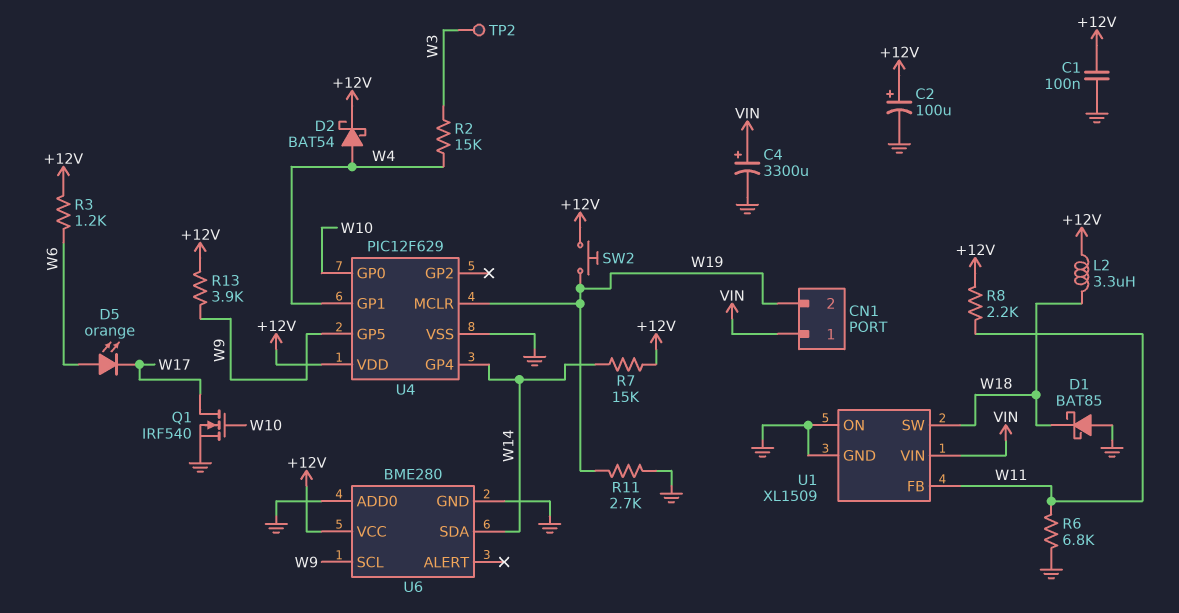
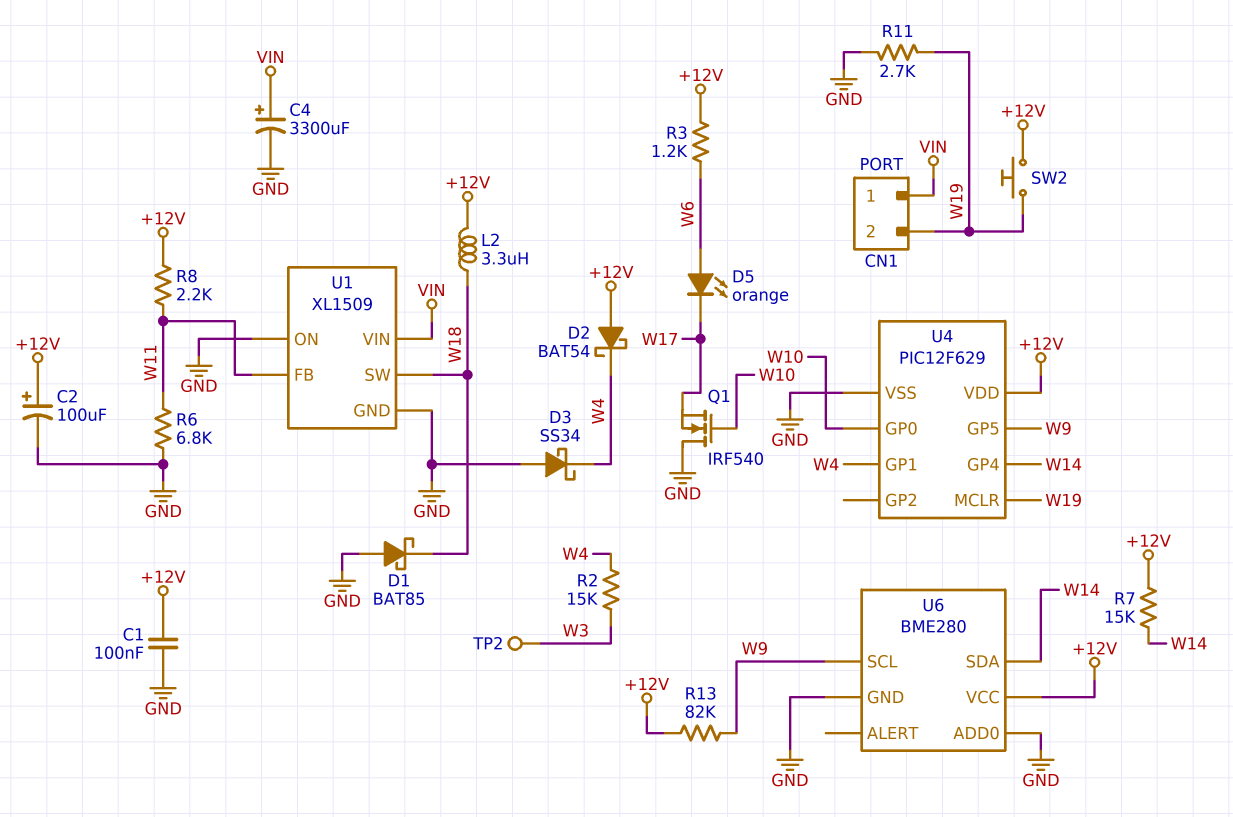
D2: schottky BAT54 (A W4, K +12V) -> schottky BAT54 (A +12V, K W4)
D3: none -> schottky SS34 (A GND, K W4)
Q1: NMOS IRF540 (G W10, D W17, S GND) -> NMOS IRF540 (G W10, D GND, S W17)
R13: 3.9k (+12V, W9) -> 82k (+12V, W9)

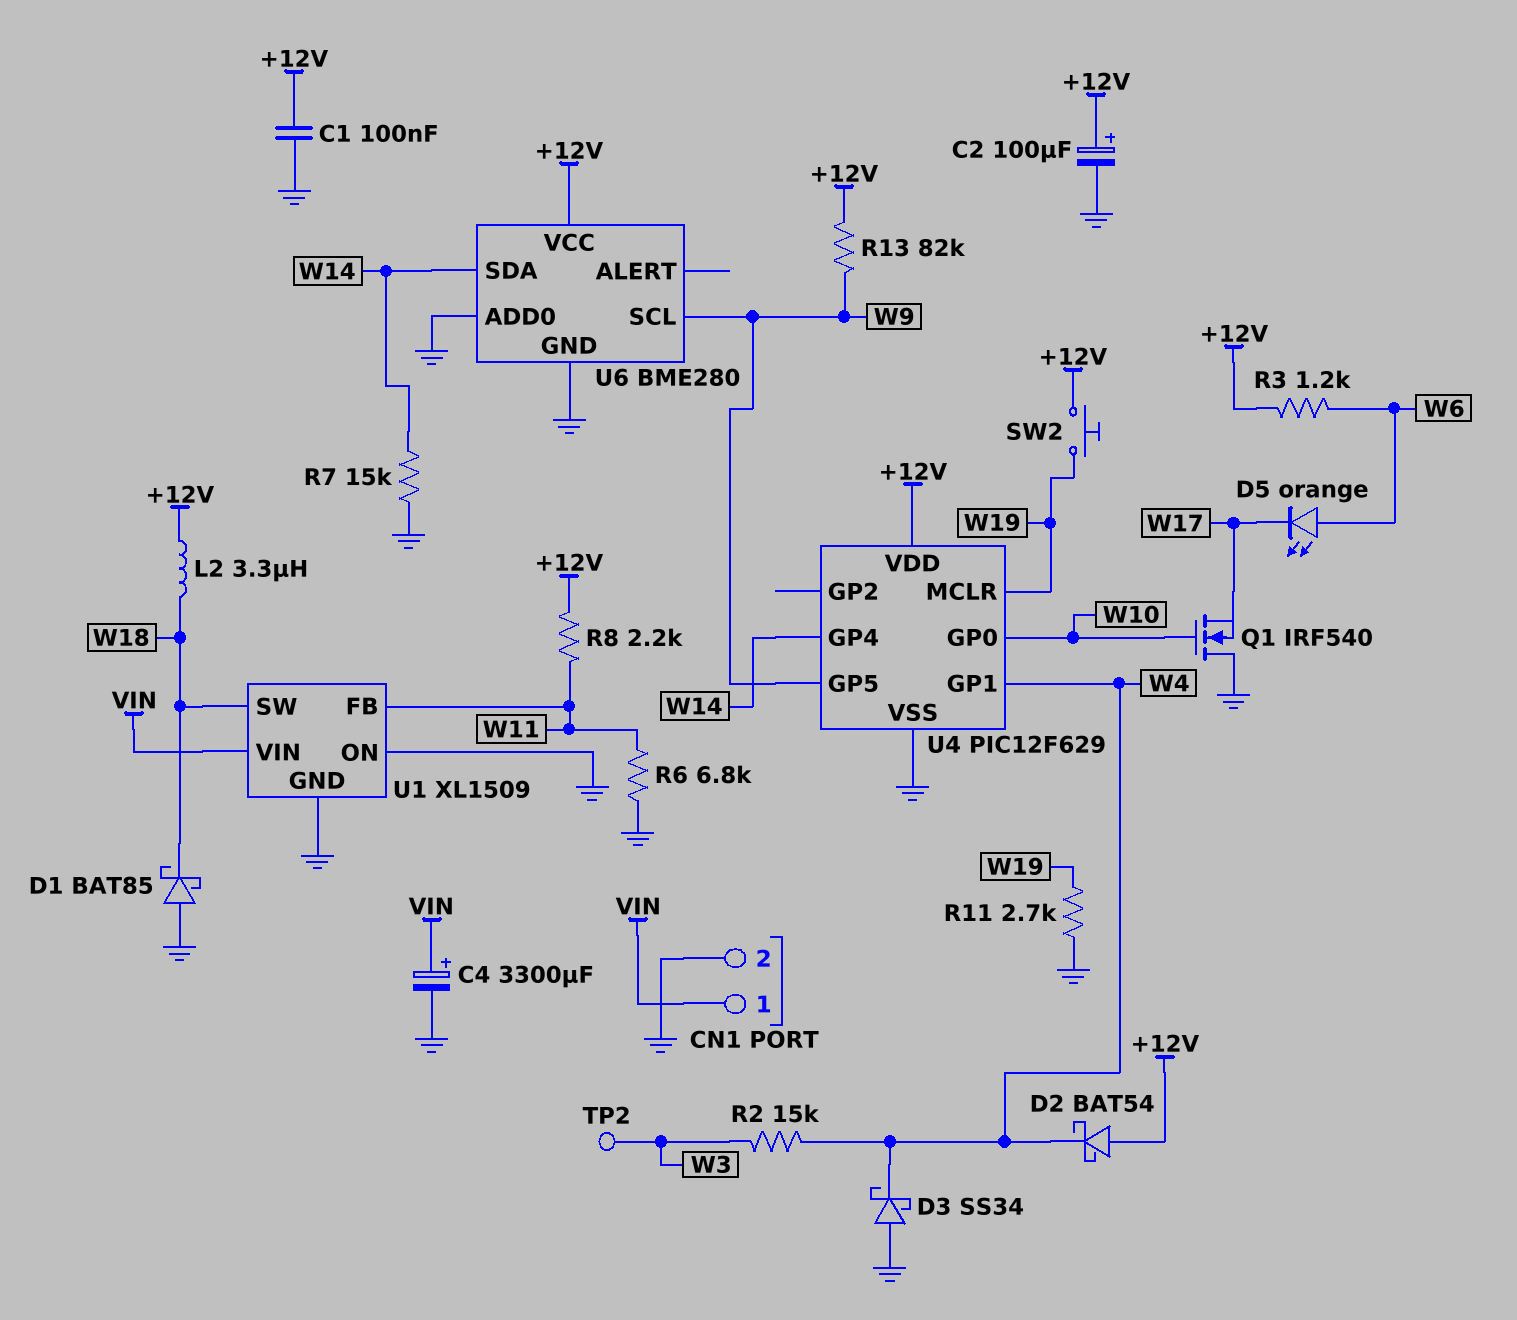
CN1 pin 2: W19 -> GND
R7: 15k (+12V, W14) -> 15k (GND, W14)

